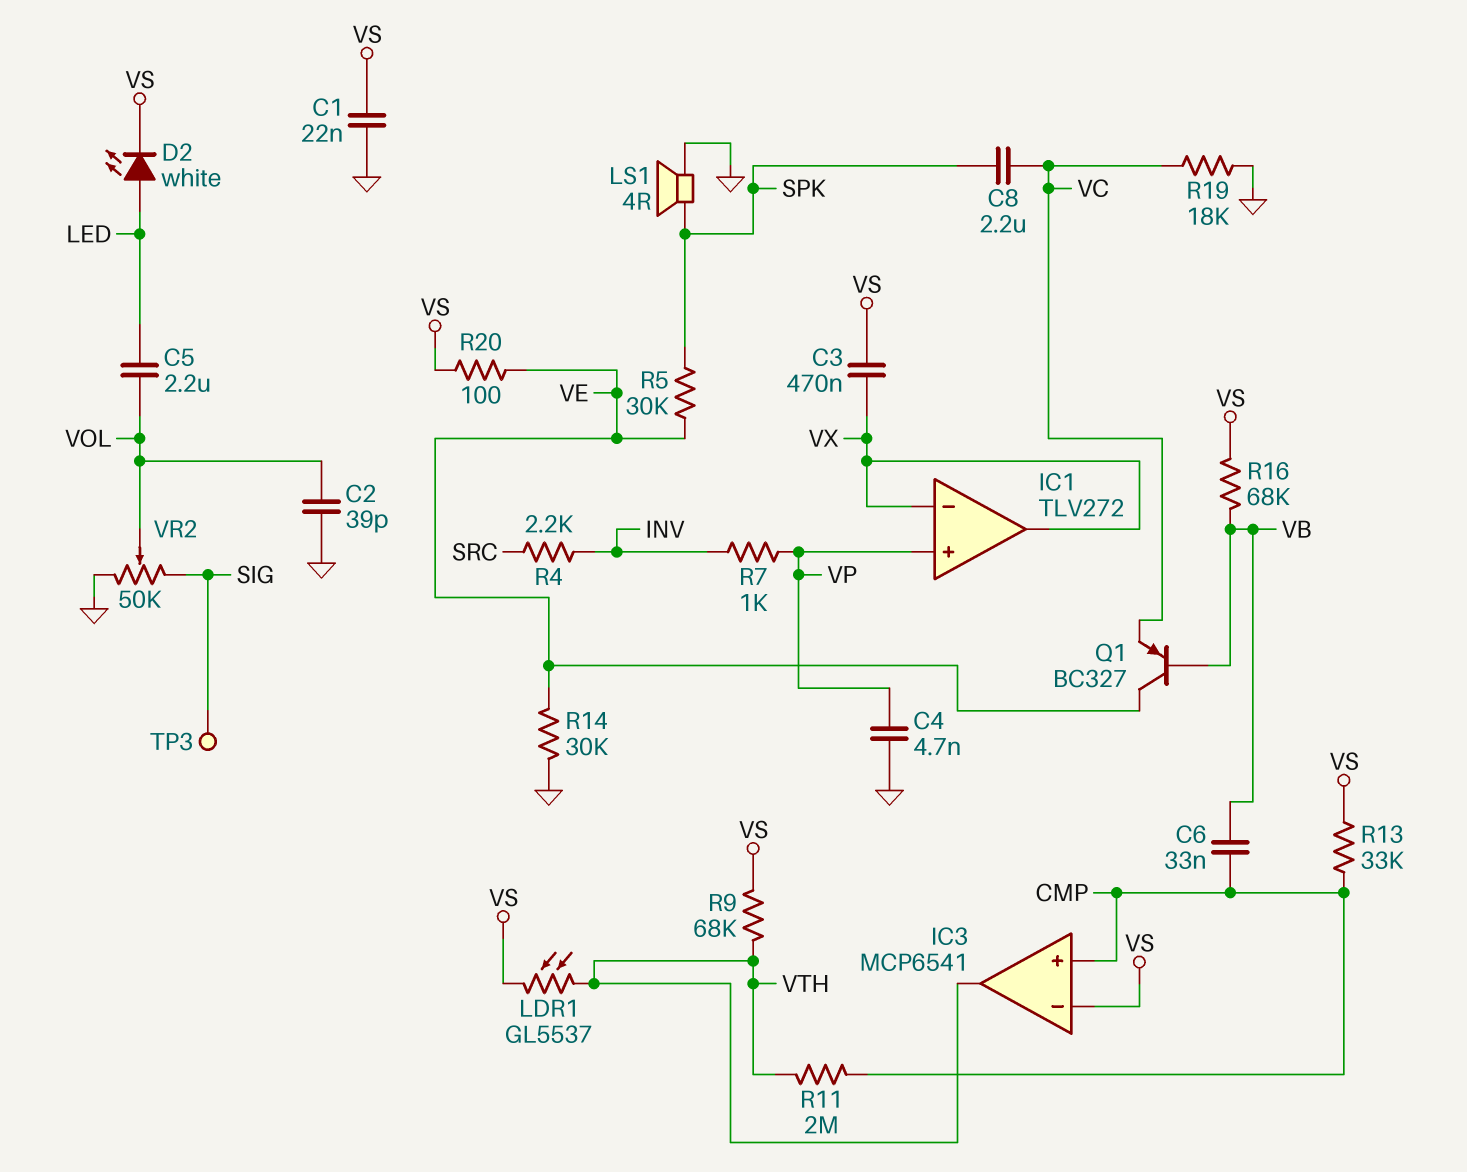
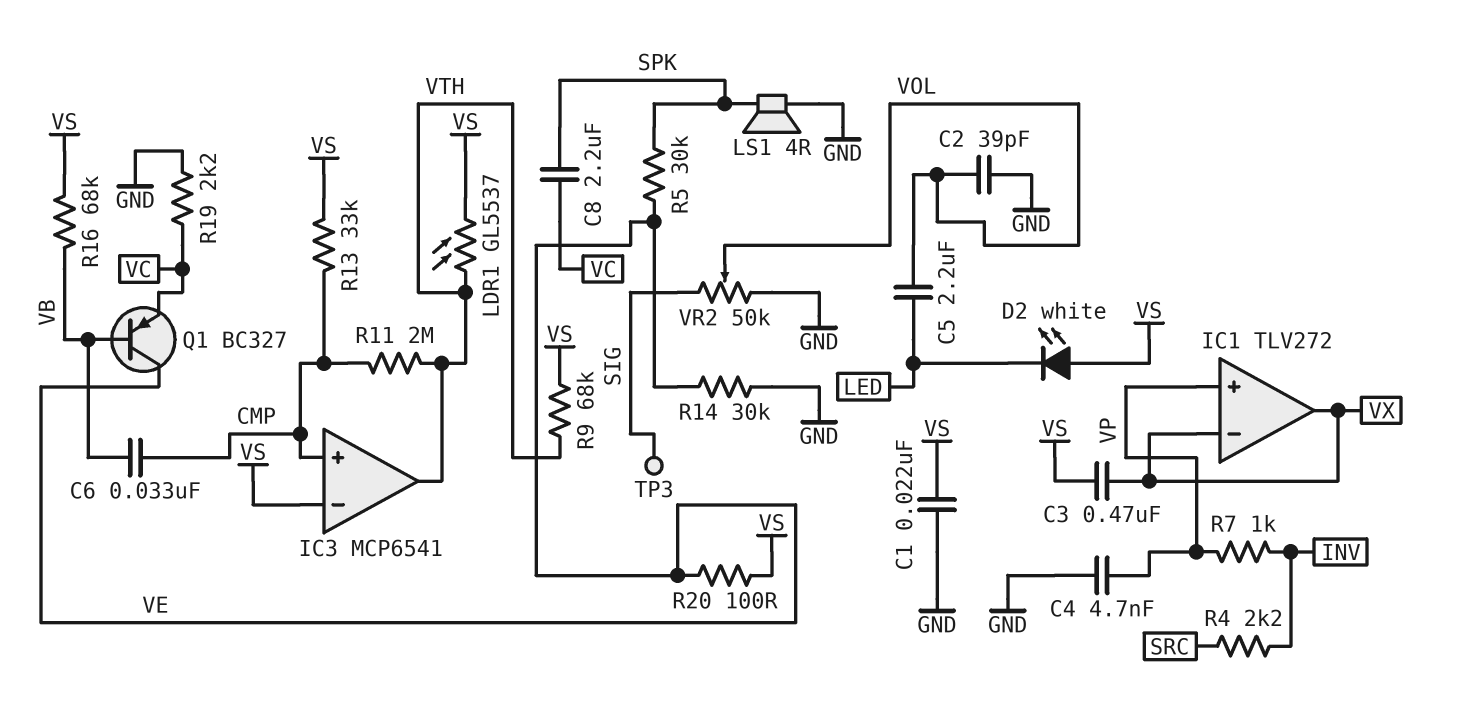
D2: LED white (A LED, K VS) -> LED white (A VS, K LED)
R19: 18k (GND, VC) -> 2.2k (GND, VC)

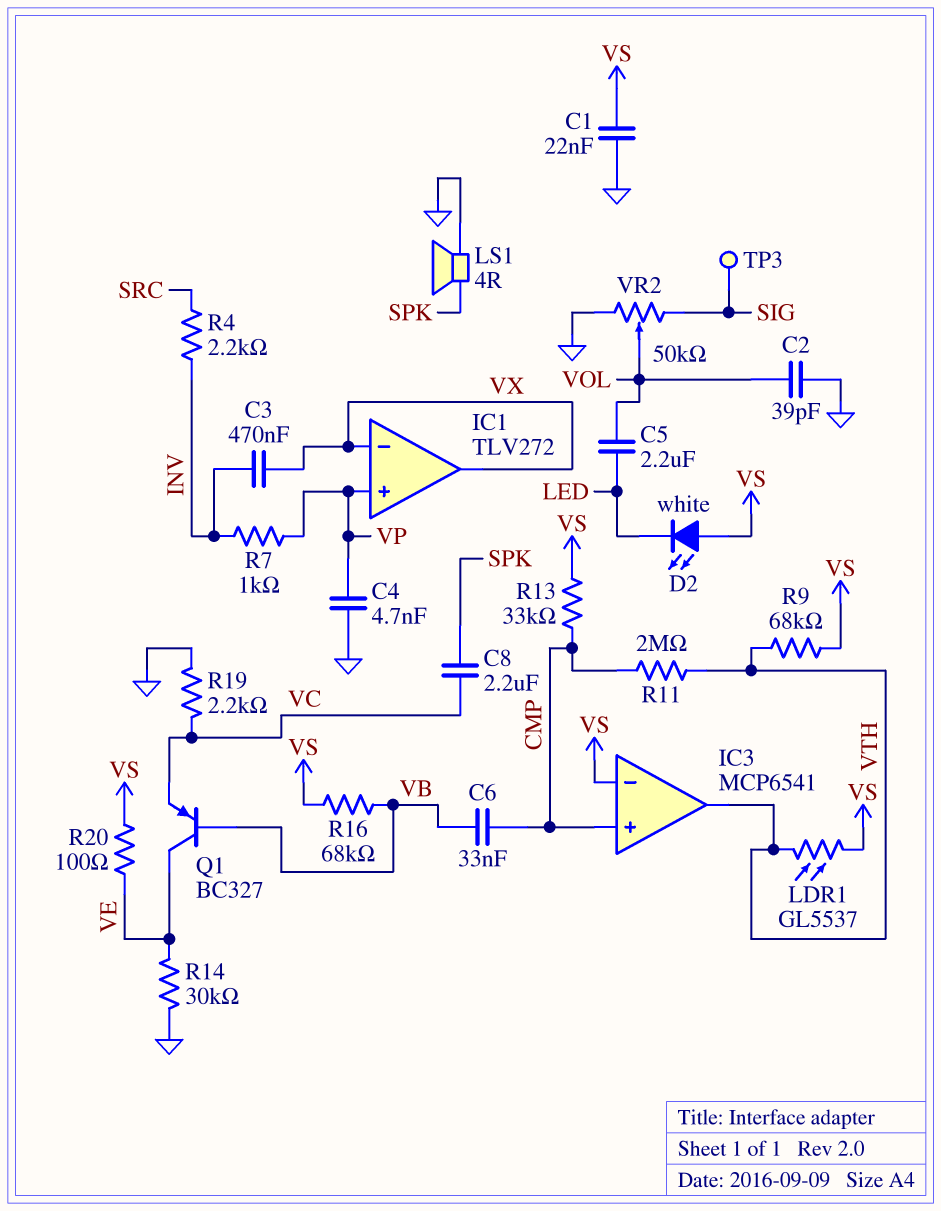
C3: 470nF (VS, VX) -> 470nF (INV, VX)
R5: 30k (SPK, VE) -> none

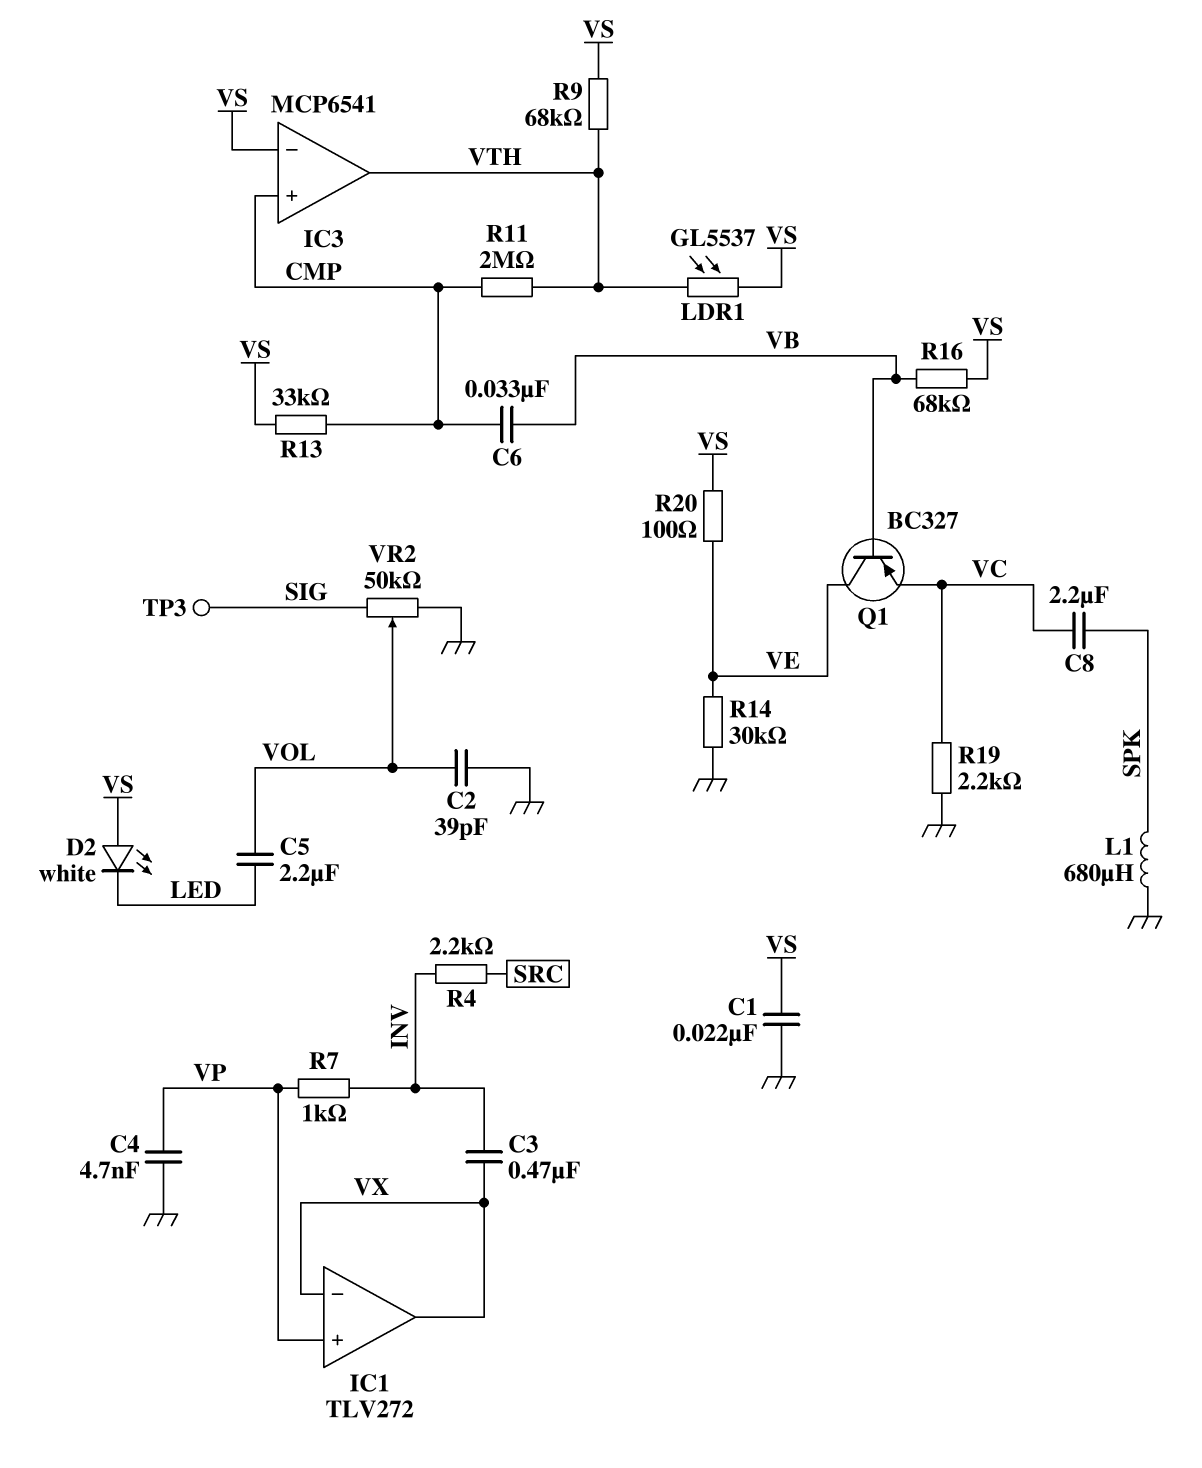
L1: none -> 680uH (GND, SPK)
LS1: speaker 4R (GND, SPK) -> none

